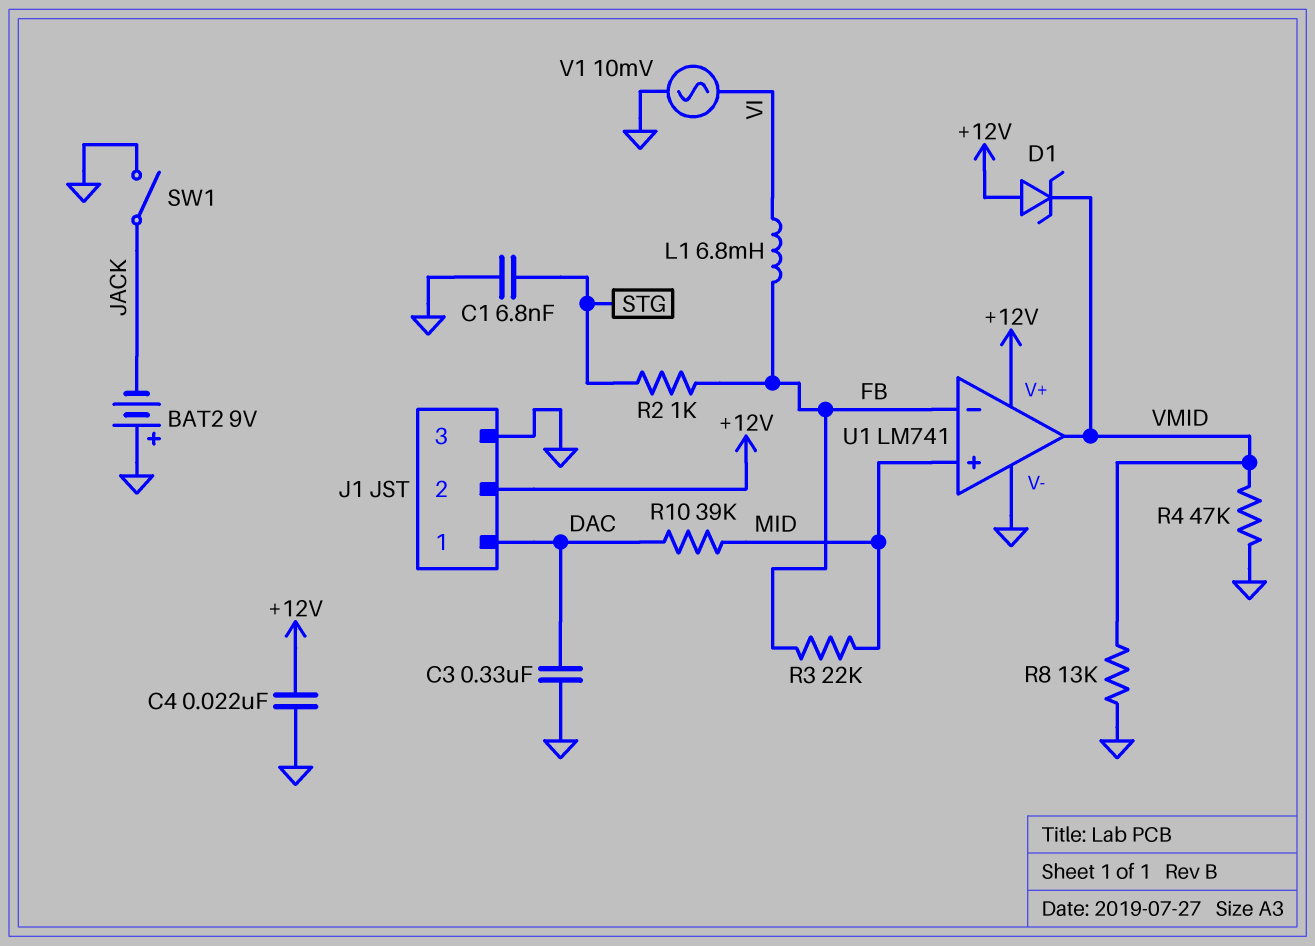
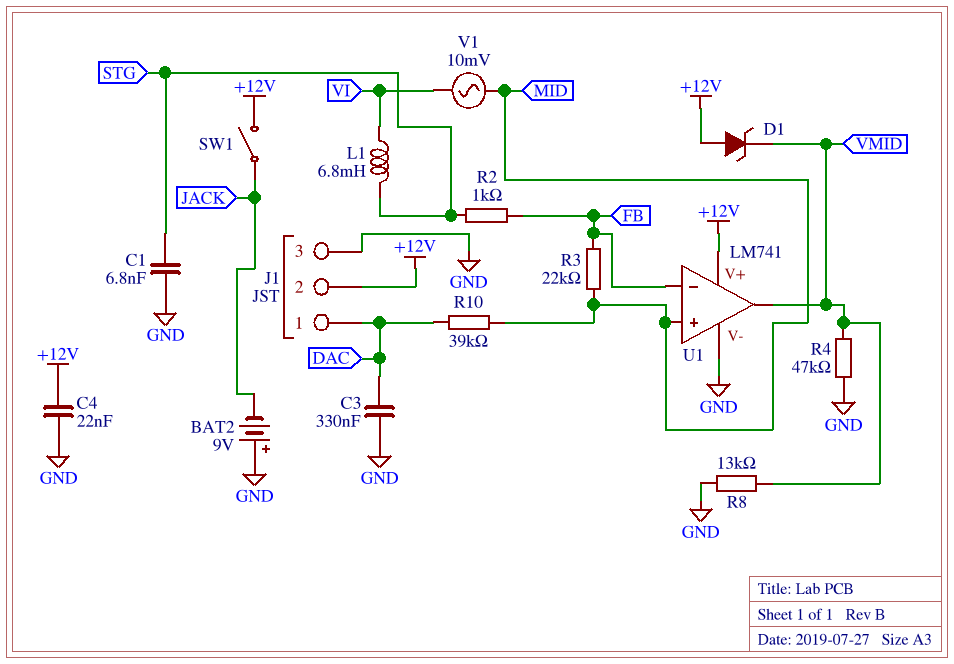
L1: 6.8mH (FB, VI) -> 6.8mH (STG, VI)
SW1: switch (GND, JACK) -> switch (+12V, JACK)
V1: AC 10mV (GND, VI) -> AC 10mV (MID, VI)

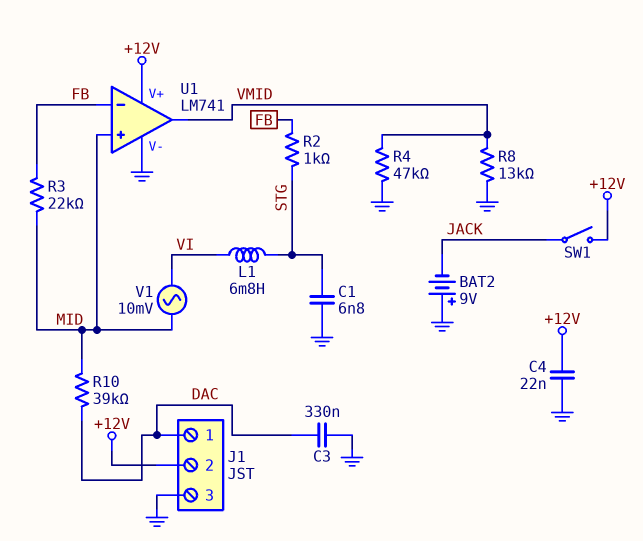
D1: zener (A +12V, K VMID) -> none

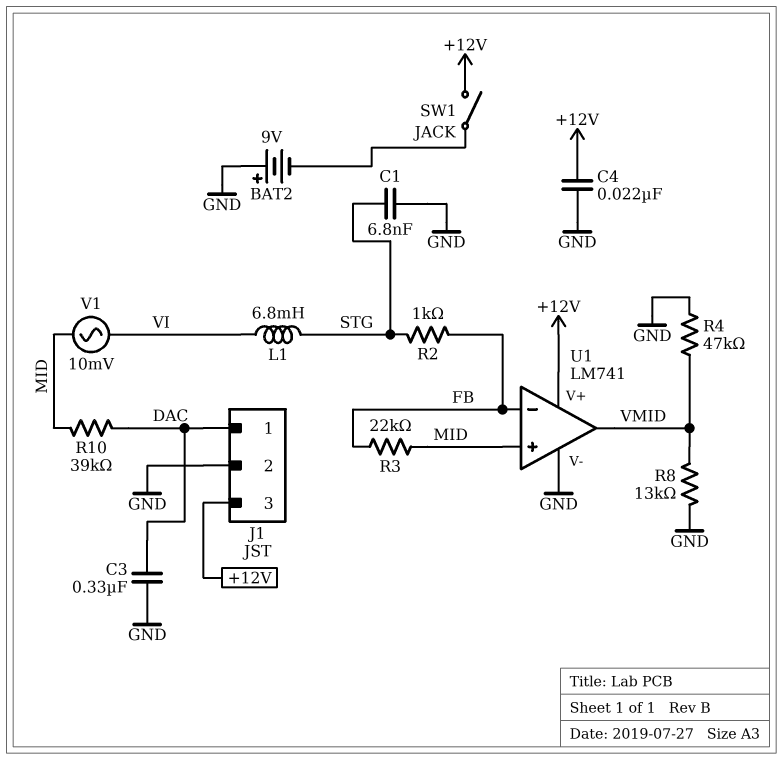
J1 pin 2: +12V -> GND
J1 pin 3: GND -> +12V

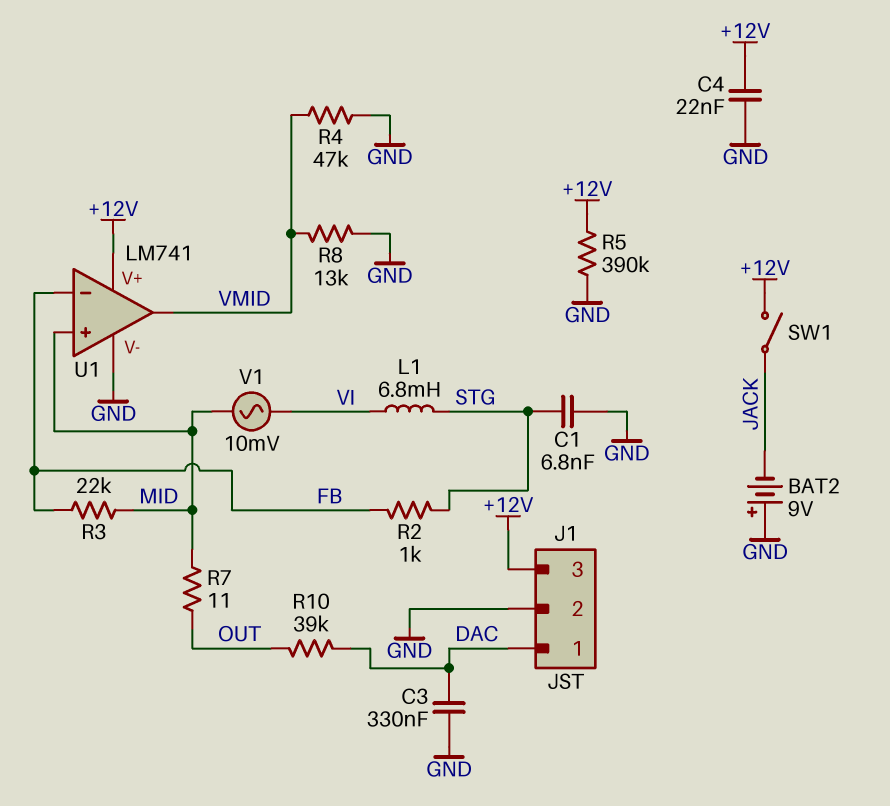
R5: none -> 390k (+12V, GND)
R7: none -> 11 (MID, OUT)
R10: 39k (DAC, MID) -> 39k (DAC, OUT)

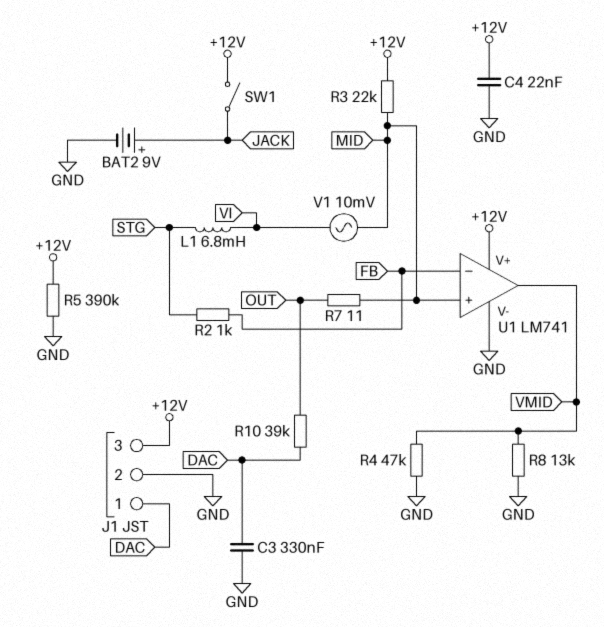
BAT2: 9V (plus GND, minus JACK) -> 9V (plus JACK, minus GND)
C1: 6.8nF (GND, STG) -> none
R3: 22k (FB, MID) -> 22k (+12V, MID)

